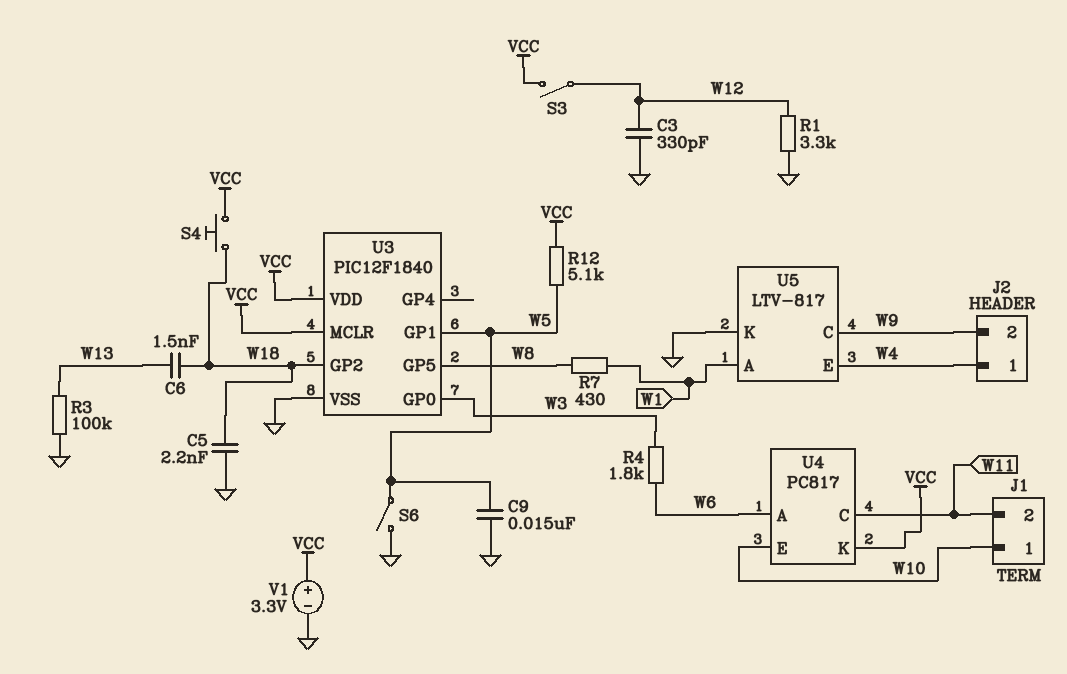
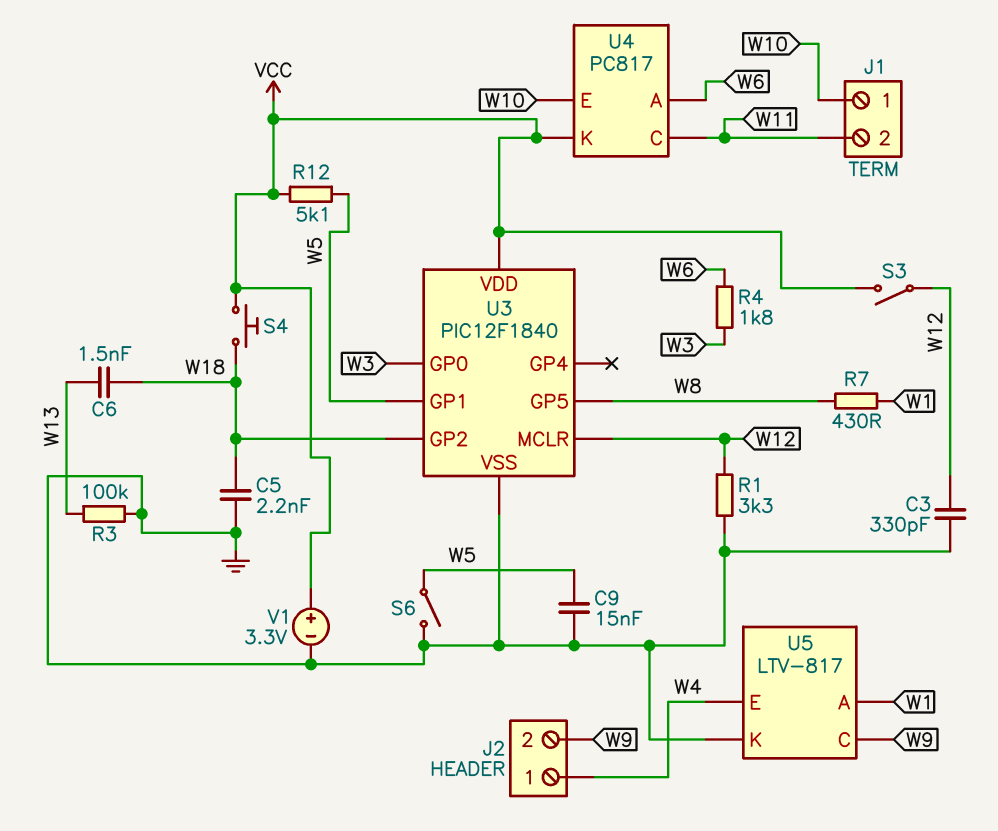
U3 pin MCLR: VCC -> W12

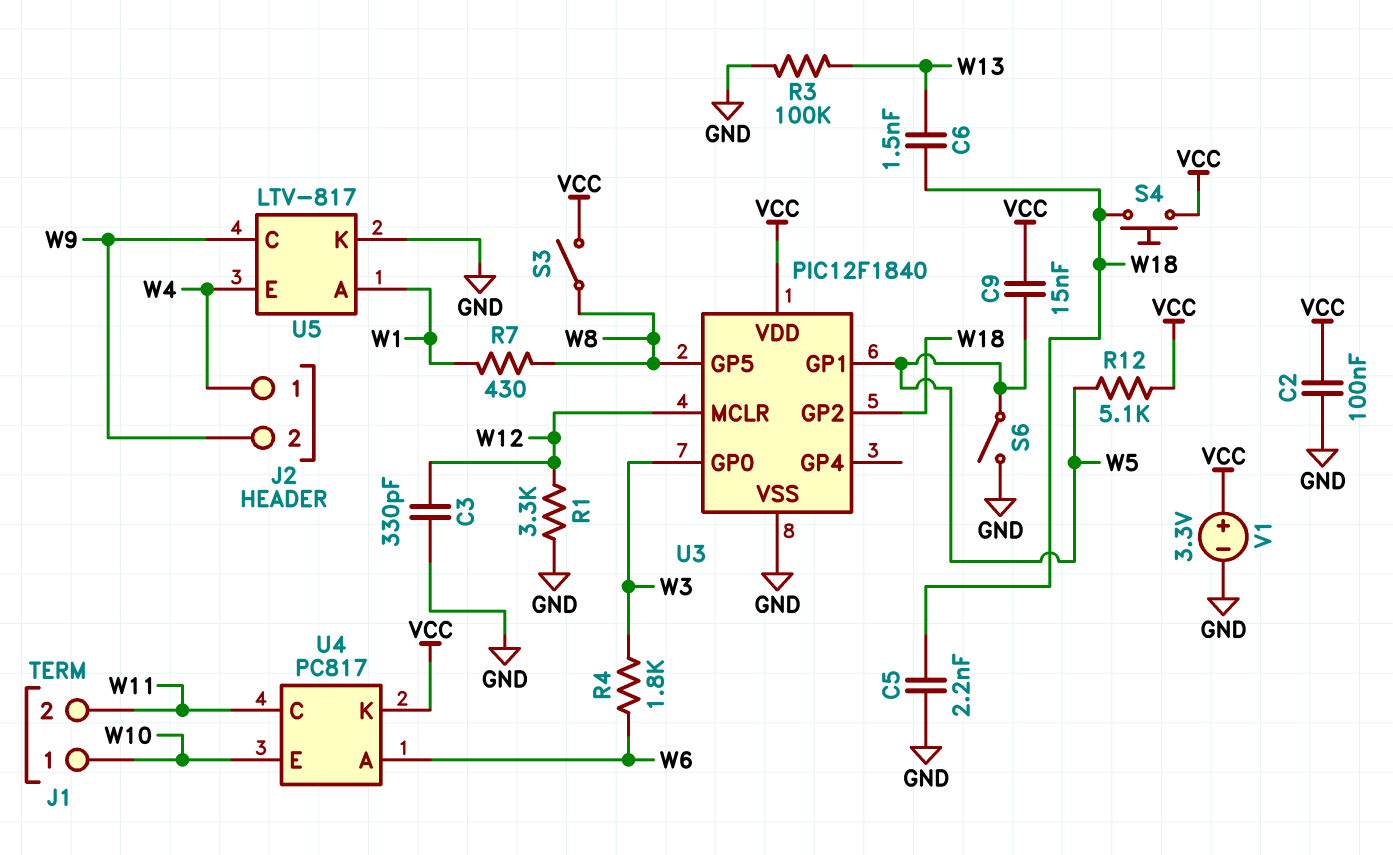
C2: none -> 100nF (GND, VCC)
C9: 15nF (GND, W5) -> 15nF (VCC, W5)
S3: switch (VCC, W12) -> switch (VCC, W8)

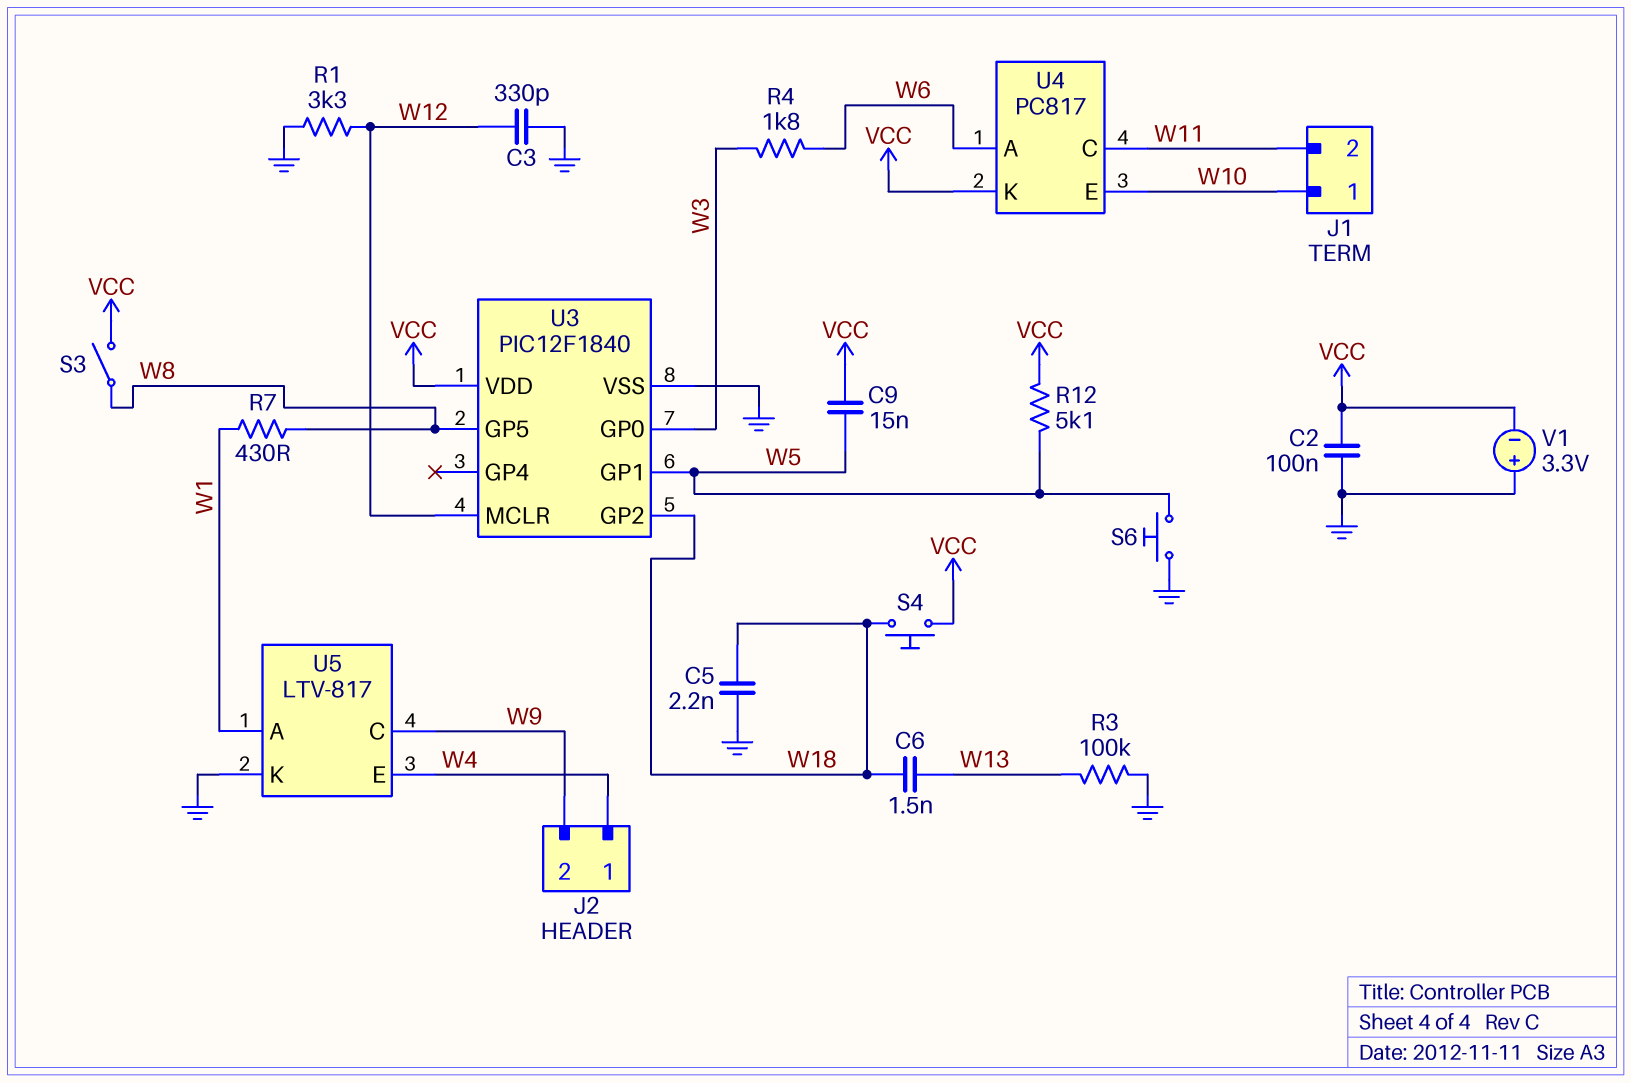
S6: switch (GND, W5) -> button (GND, W5)
V1: 3.3V (plus VCC, minus GND) -> 3.3V (plus GND, minus VCC)

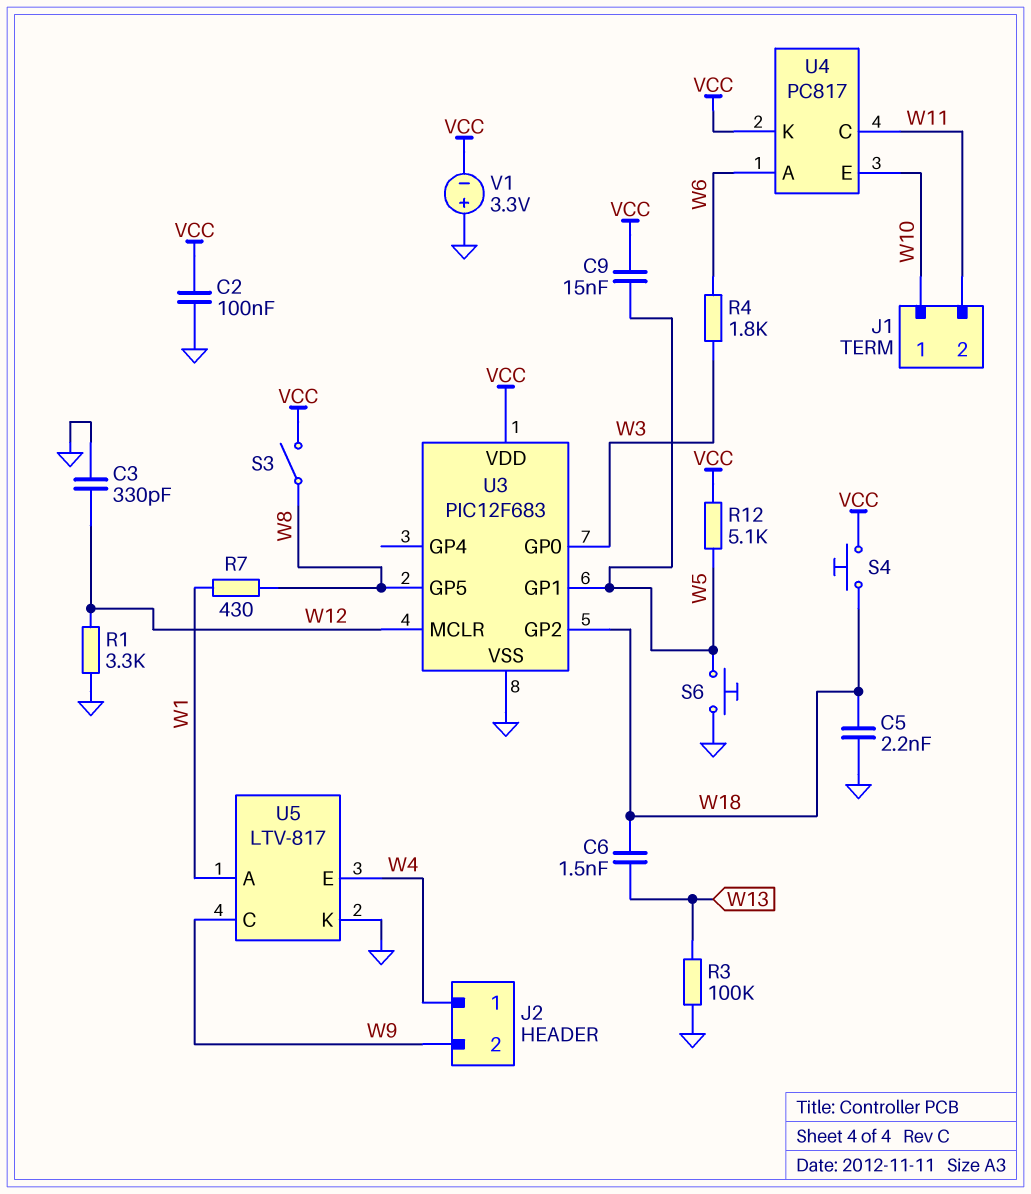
U3: PIC12F1840 -> PIC12F683

